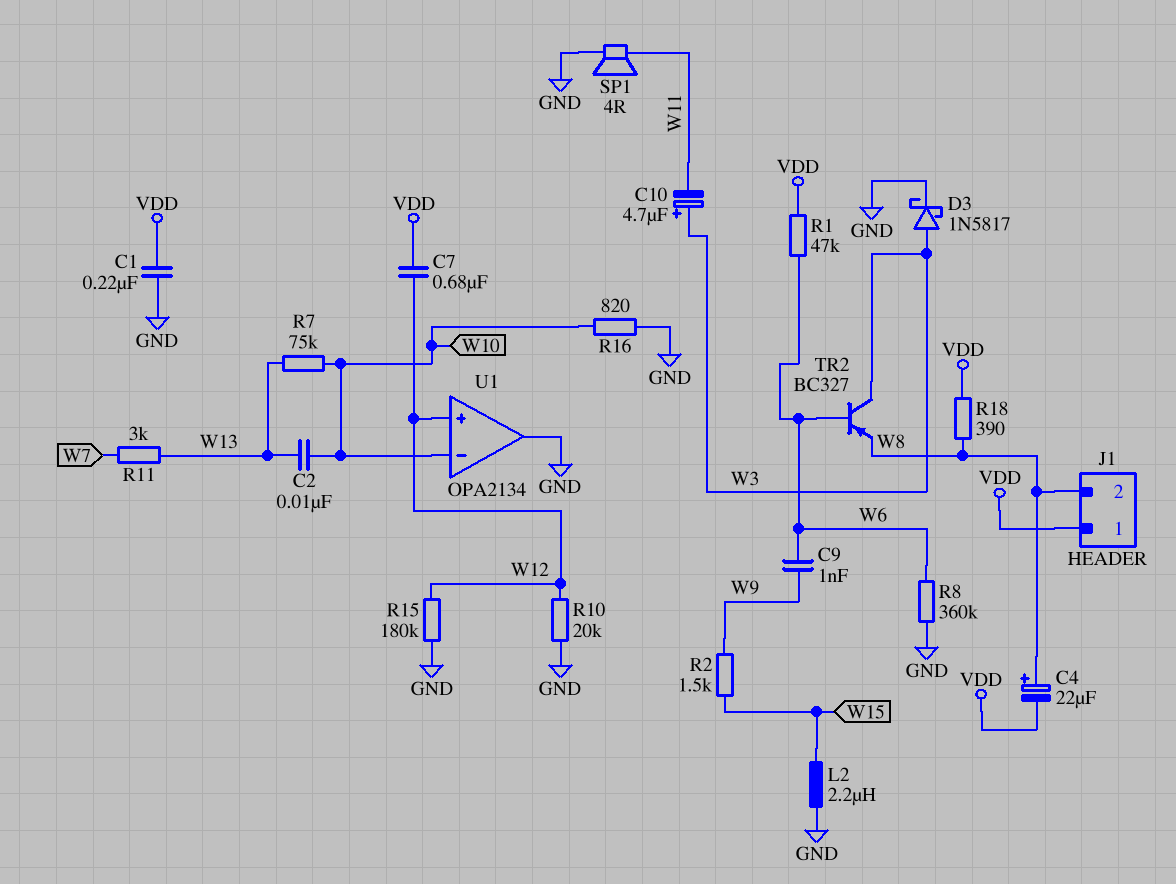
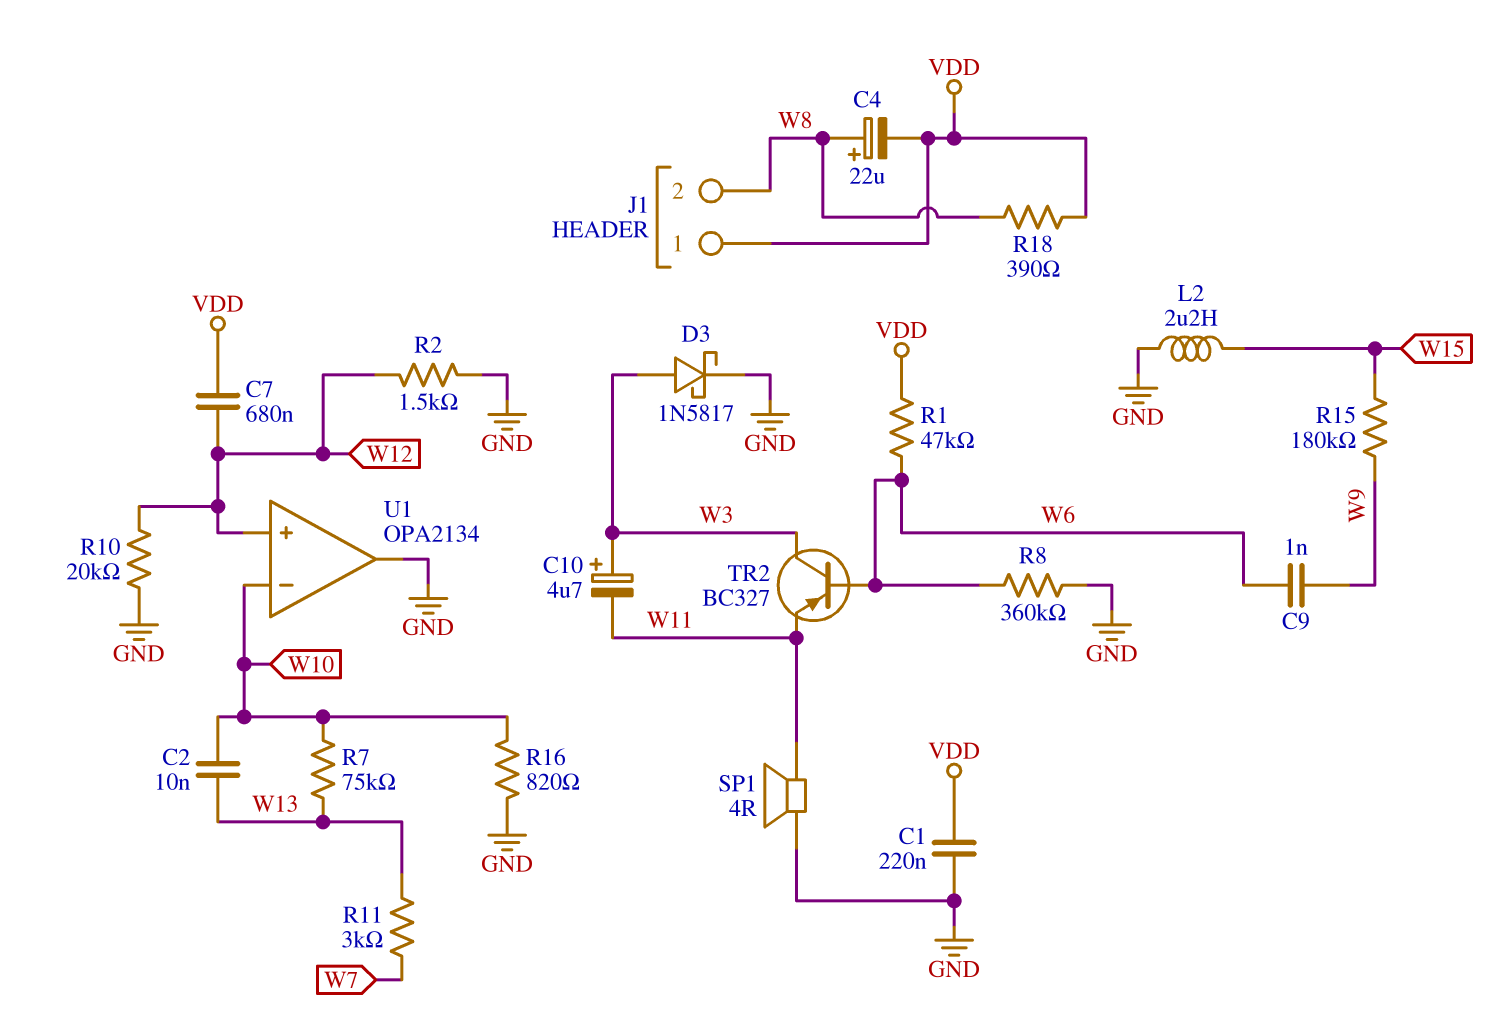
R2: 1.5k (W9, W15) -> 1.5k (GND, W12)
R15: 180k (GND, W12) -> 180k (W9, W15)
TR2: PNP BC327 (B W6, C W3, E W8) -> PNP BC327 (B W6, C W3, E W11)

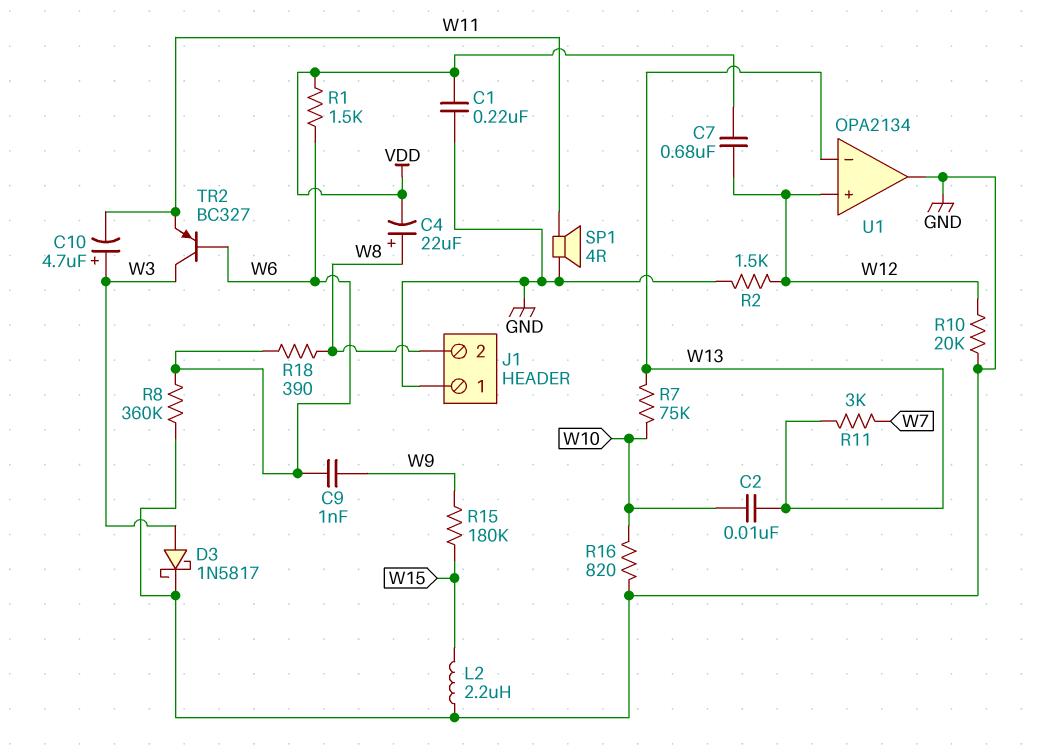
J1 pin 1: VDD -> GND
R1: 47k (VDD, W6) -> 1.5k (VDD, W6)
R18: 390 (VDD, W8) -> 390 (W6, W8)
U1 pin in-: W10 -> W13

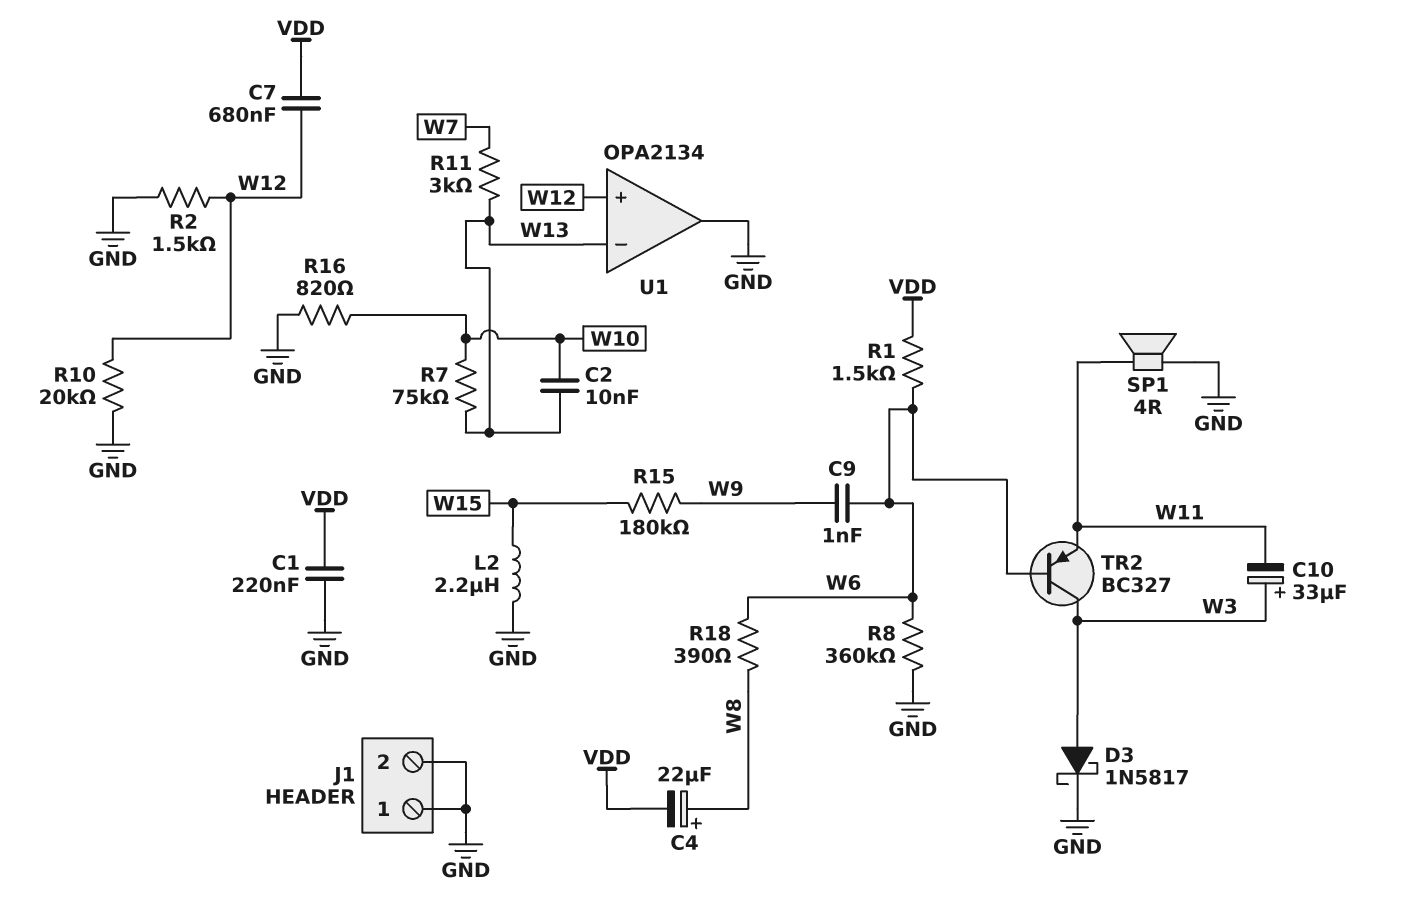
C10: 4.7uF (plus W3, minus W11) -> 33uF (plus W3, minus W11)
J1 pin 2: W8 -> GND

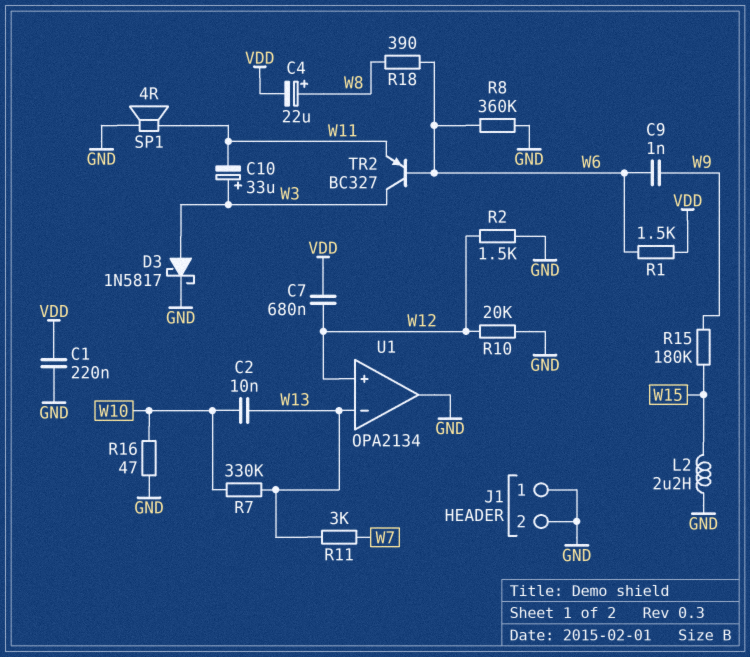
R7: 75k (W10, W13) -> 330k (W10, W13)
R16: 820 (GND, W10) -> 47 (GND, W10)

